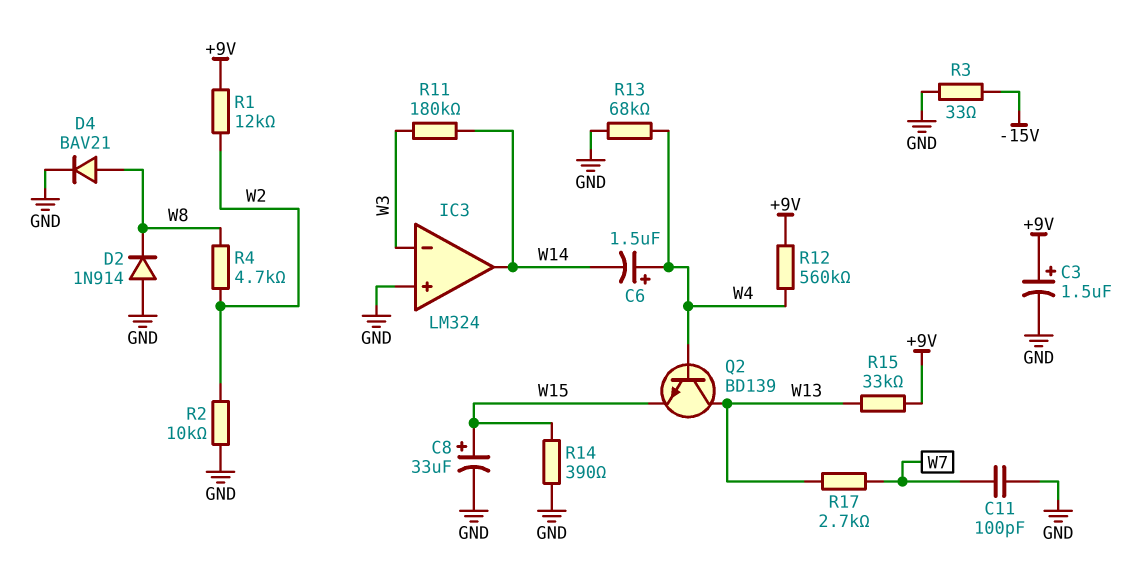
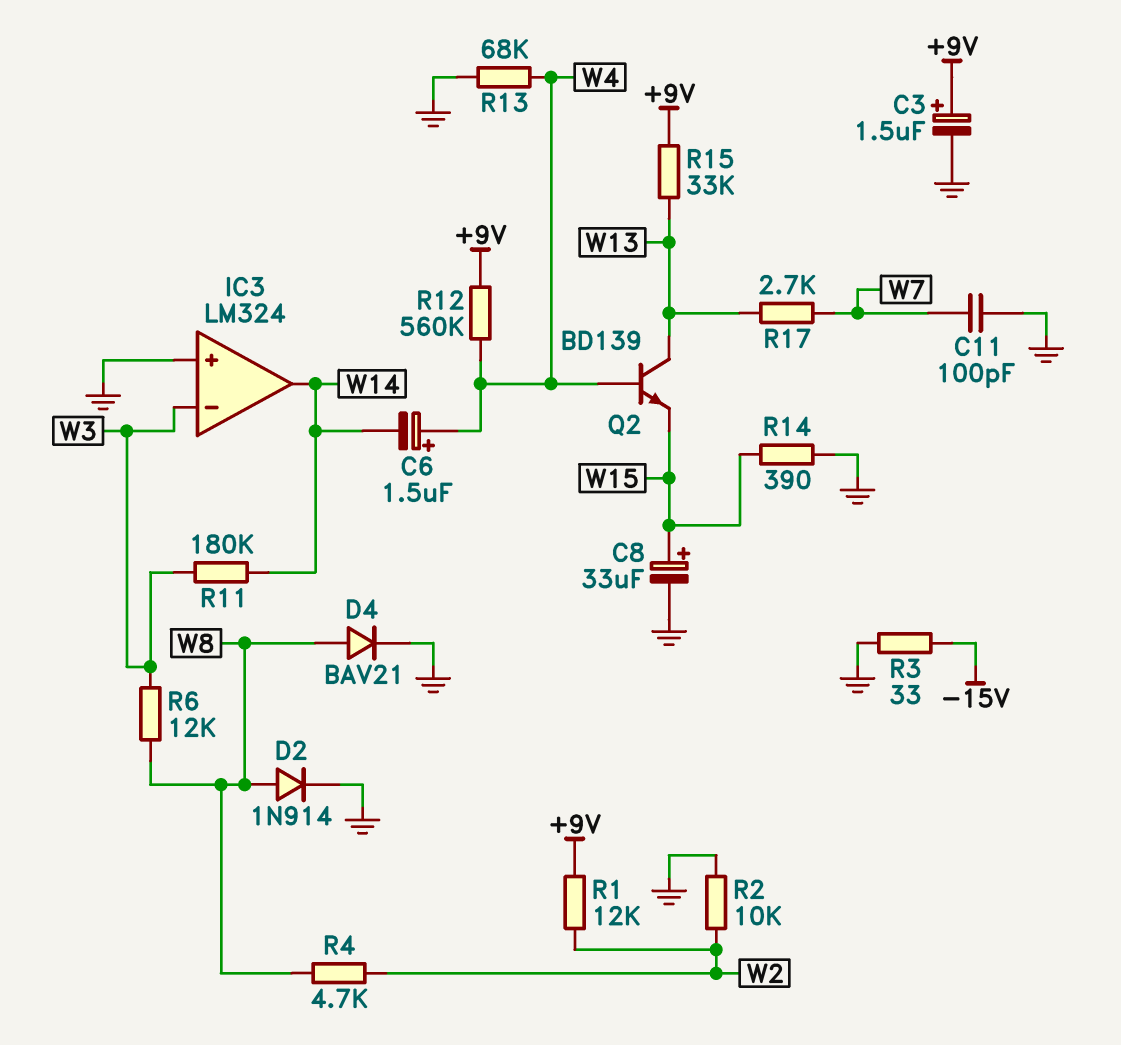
D2: diode 1N914 (A GND, K W8) -> diode 1N914 (A W8, K GND)
R6: none -> 12k (W3, W8)

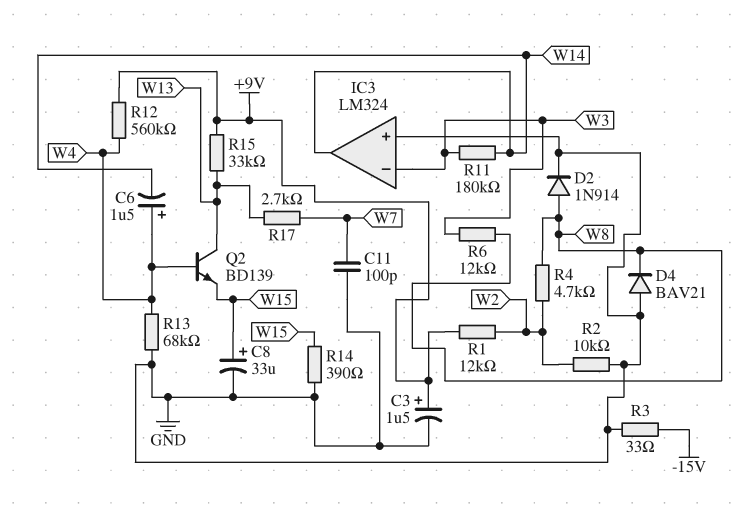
D4: diode BAV21 (A W8, K GND) -> diode BAV21 (A GND, K W8)

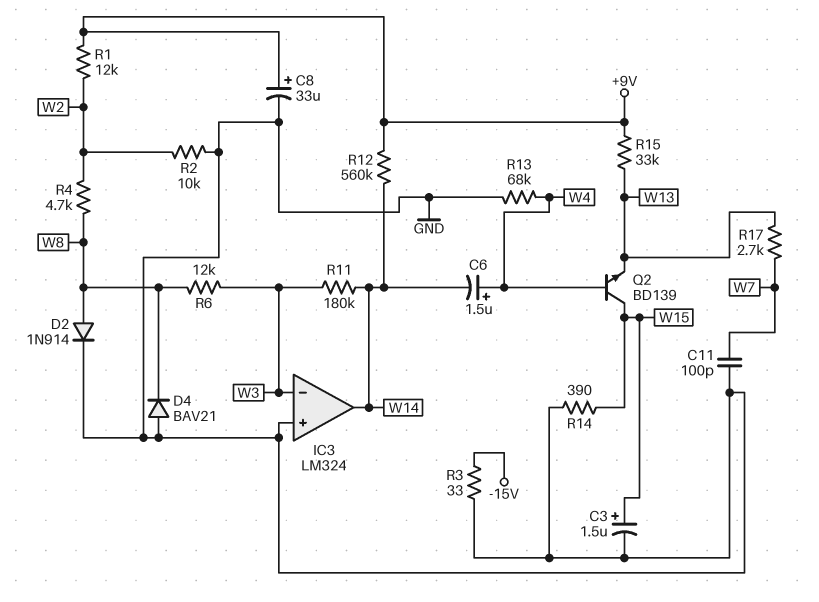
C3: 1.5uF (plus +9V, minus GND) -> 1.5uF (plus W15, minus GND)
C8: 33uF (plus W15, minus GND) -> 33uF (plus +9V, minus GND)
Q2: NPN BD139 (B W4, C W13, E W15) -> NPN BD139 (B W4, C W15, E W13)
R12: 560k (+9V, W4) -> 560k (+9V, W14)

